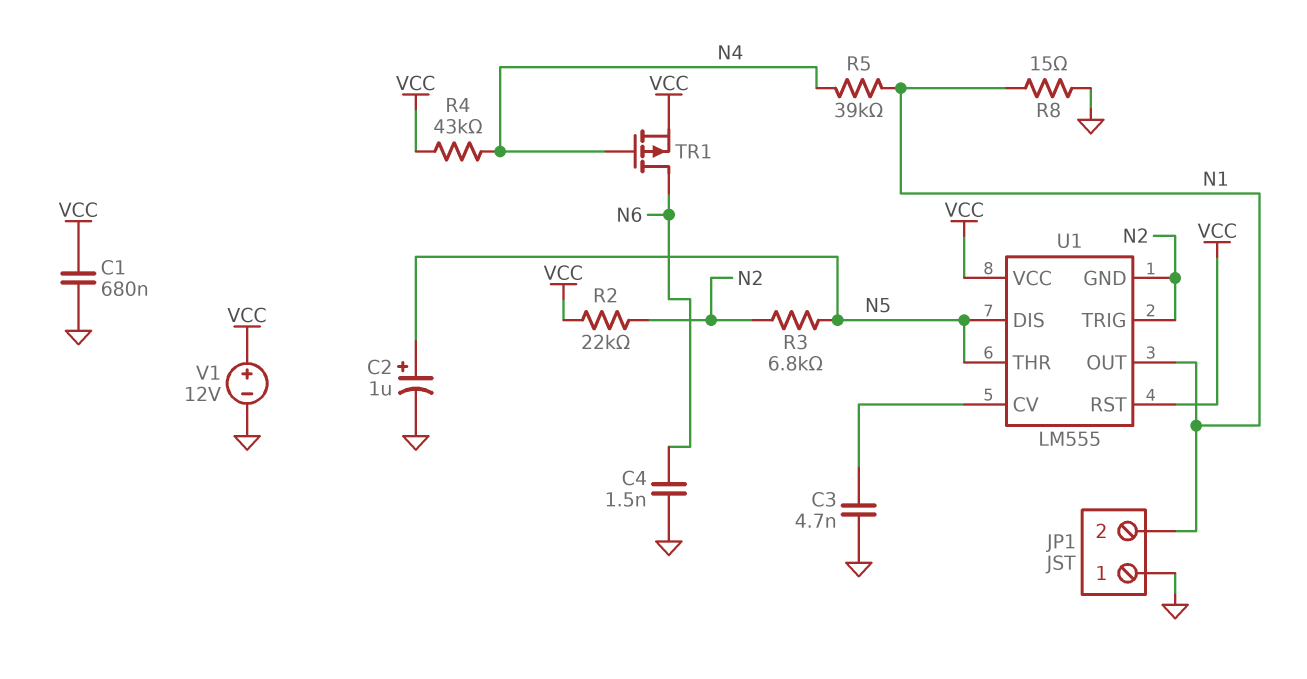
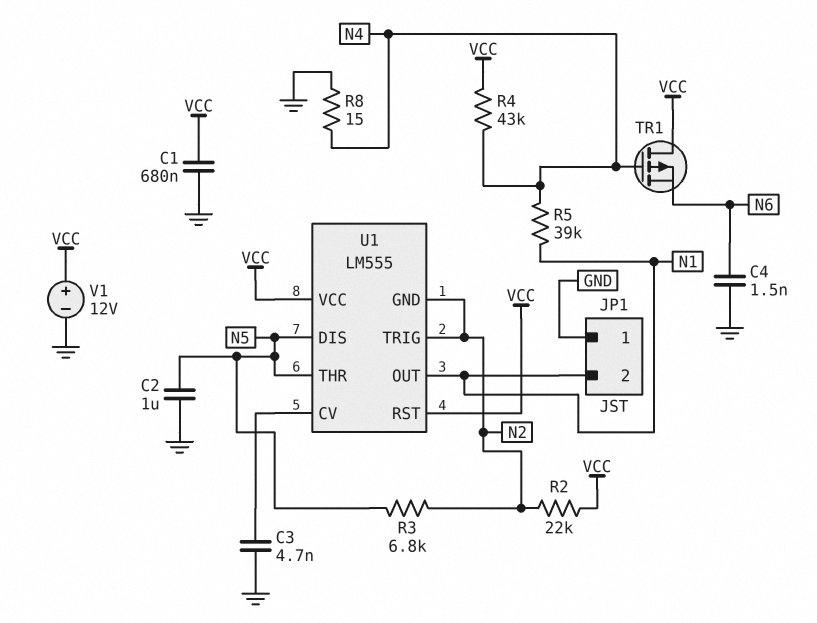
C2: 1uF (plus N5, minus GND) -> 1uF (GND, N5)
R8: 15 (GND, N1) -> 15 (GND, N4)
TR1: PMOS (G N4, D N6, S VCC) -> PMOS (G N4, D VCC, S N6)

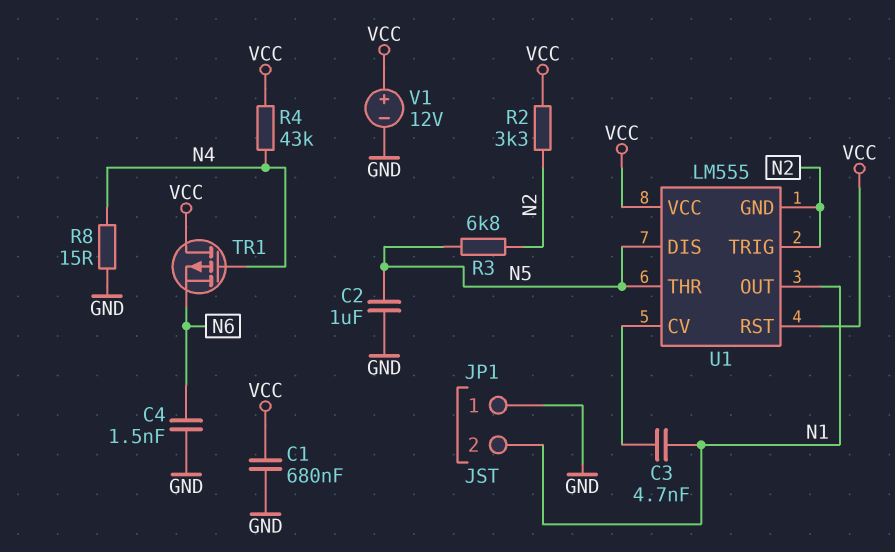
C3: 4.7nF (GND, U1/CV) -> 4.7nF (N1, U1/CV)
R2: 22k (N2, VCC) -> 3.3k (N2, VCC)
R5: 39k (N1, N4) -> none

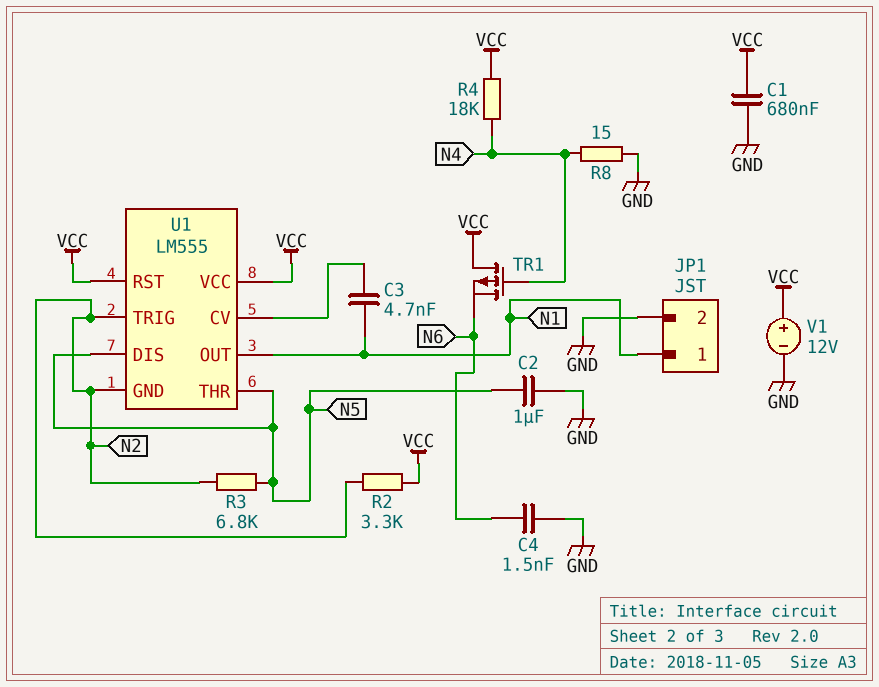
JP1 pin 1: GND -> N1
JP1 pin 2: N1 -> GND
R4: 43k (N4, VCC) -> 18k (N4, VCC)

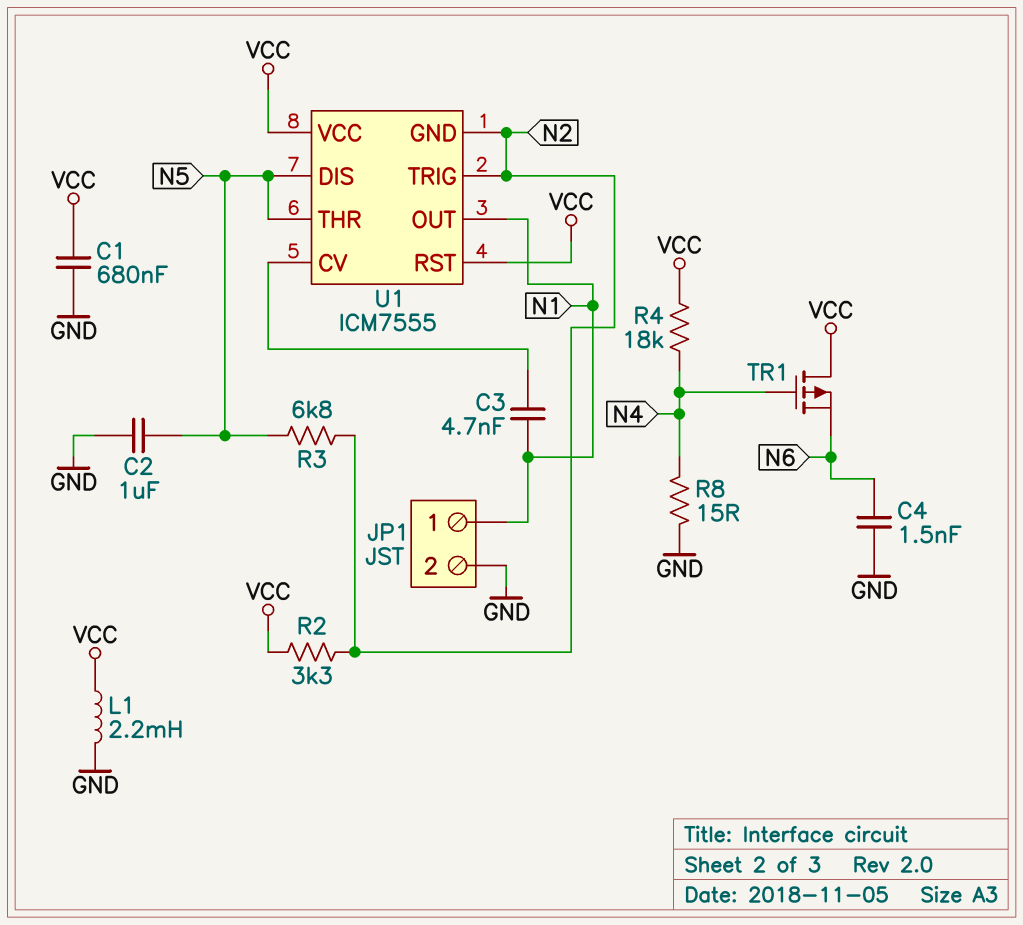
L1: none -> 2.2mH (GND, VCC)
U1: LM555 -> ICM7555
V1: 12V (plus VCC, minus GND) -> none

